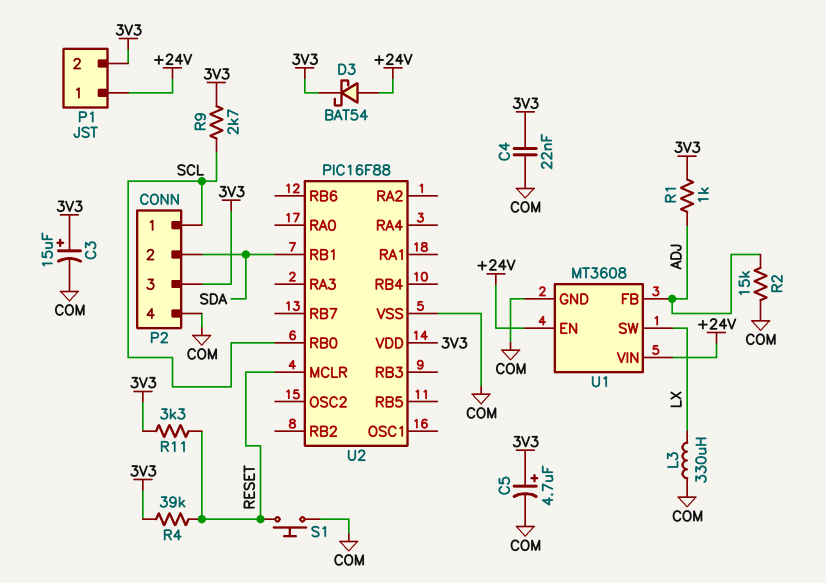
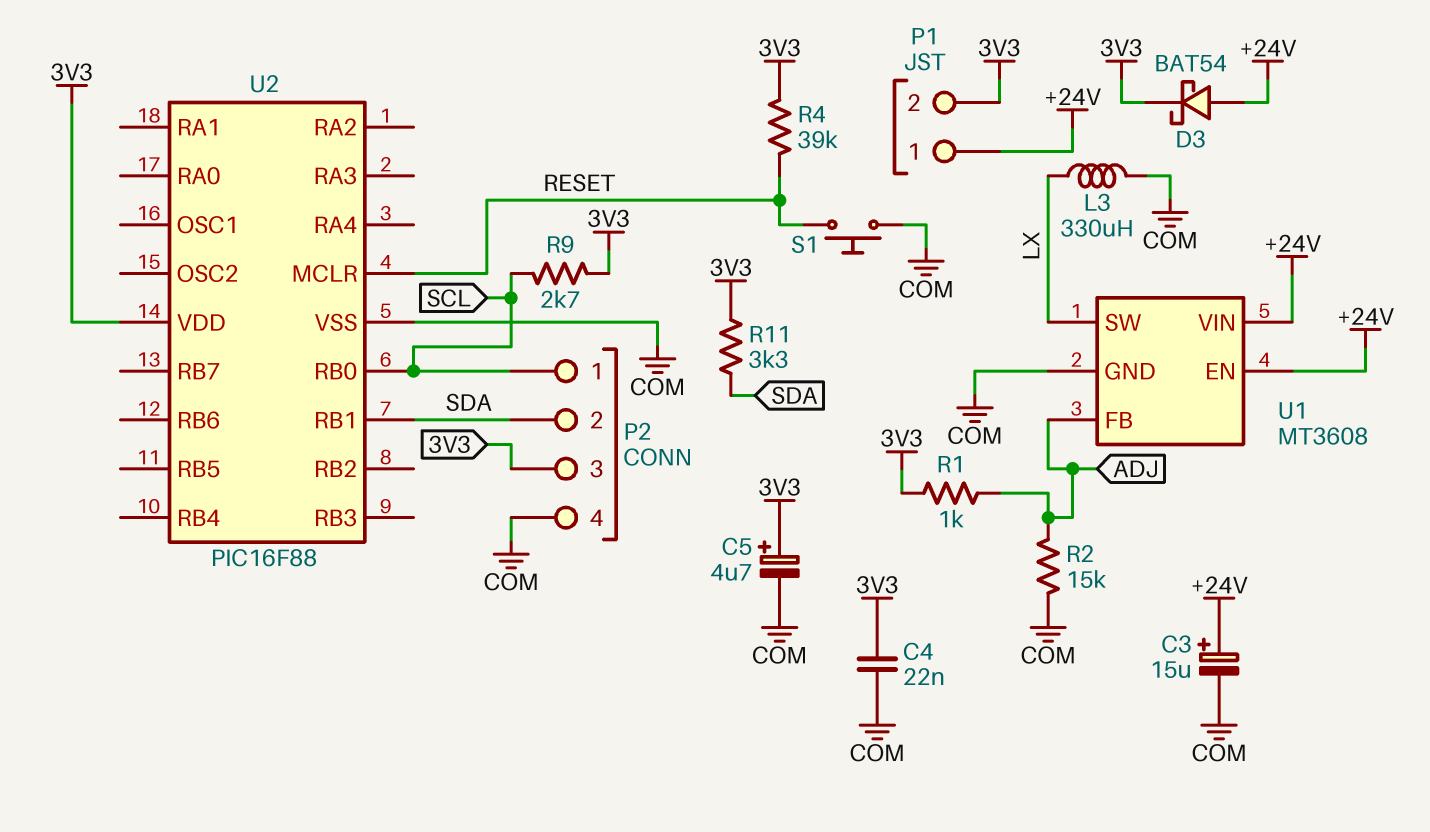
C3: 15uF (plus 3V3, minus COM) -> 15uF (plus +24V, minus COM)
R11: 3.3k (3V3, RESET) -> 3.3k (3V3, SDA)

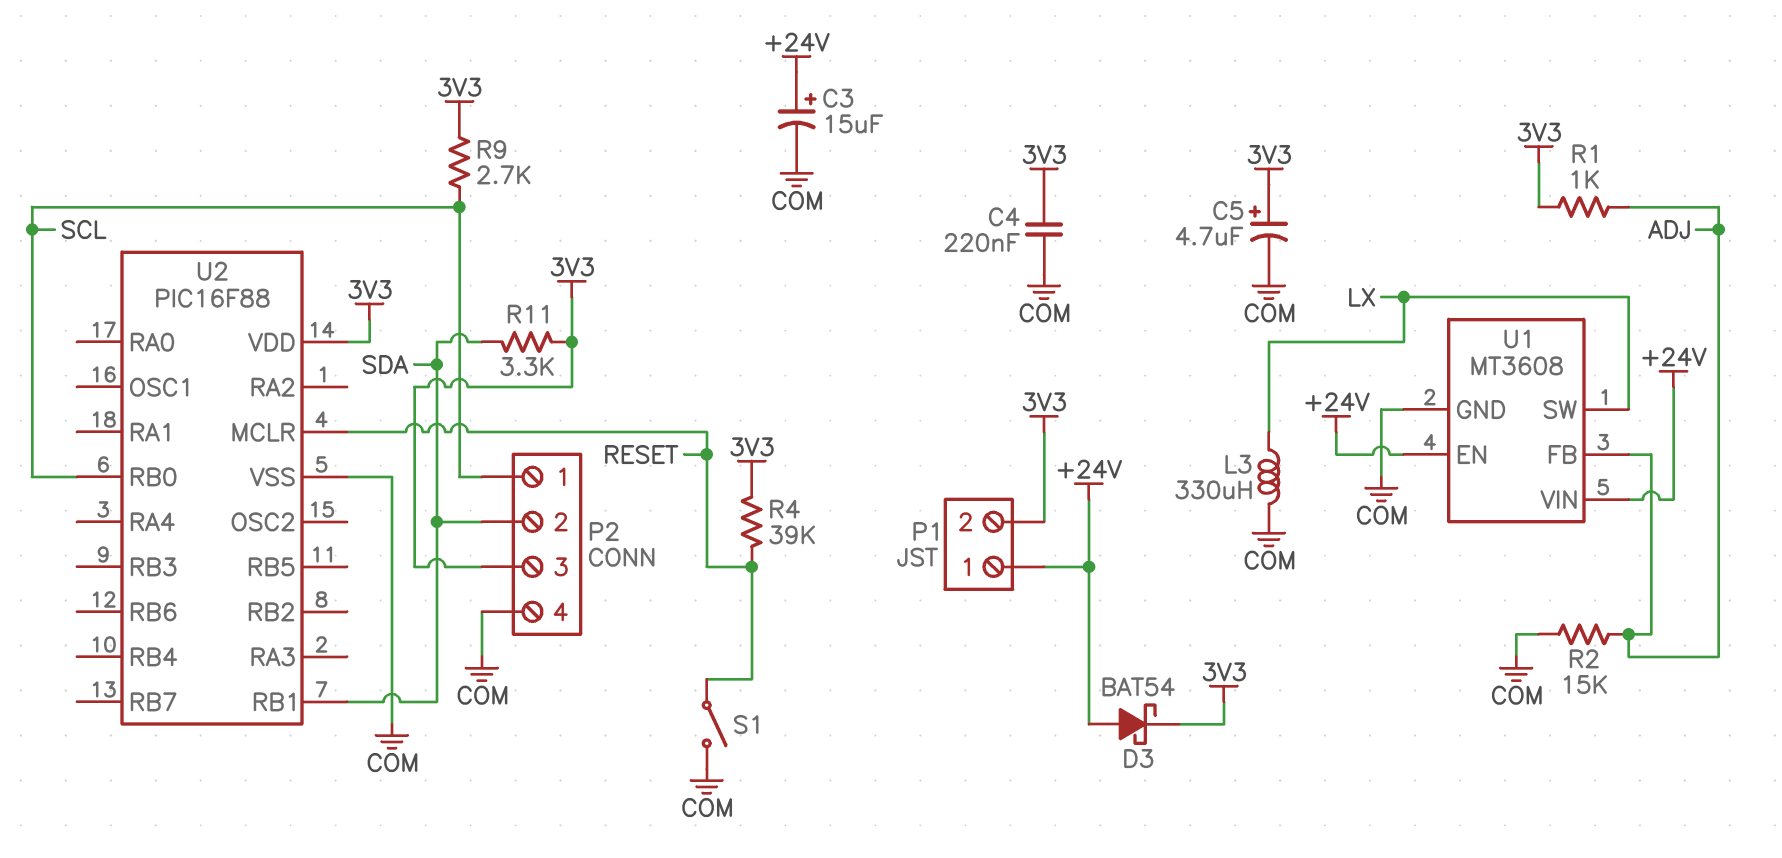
C4: 22nF (3V3, COM) -> 220nF (3V3, COM)
S1: button (COM, RESET) -> switch (COM, RESET)

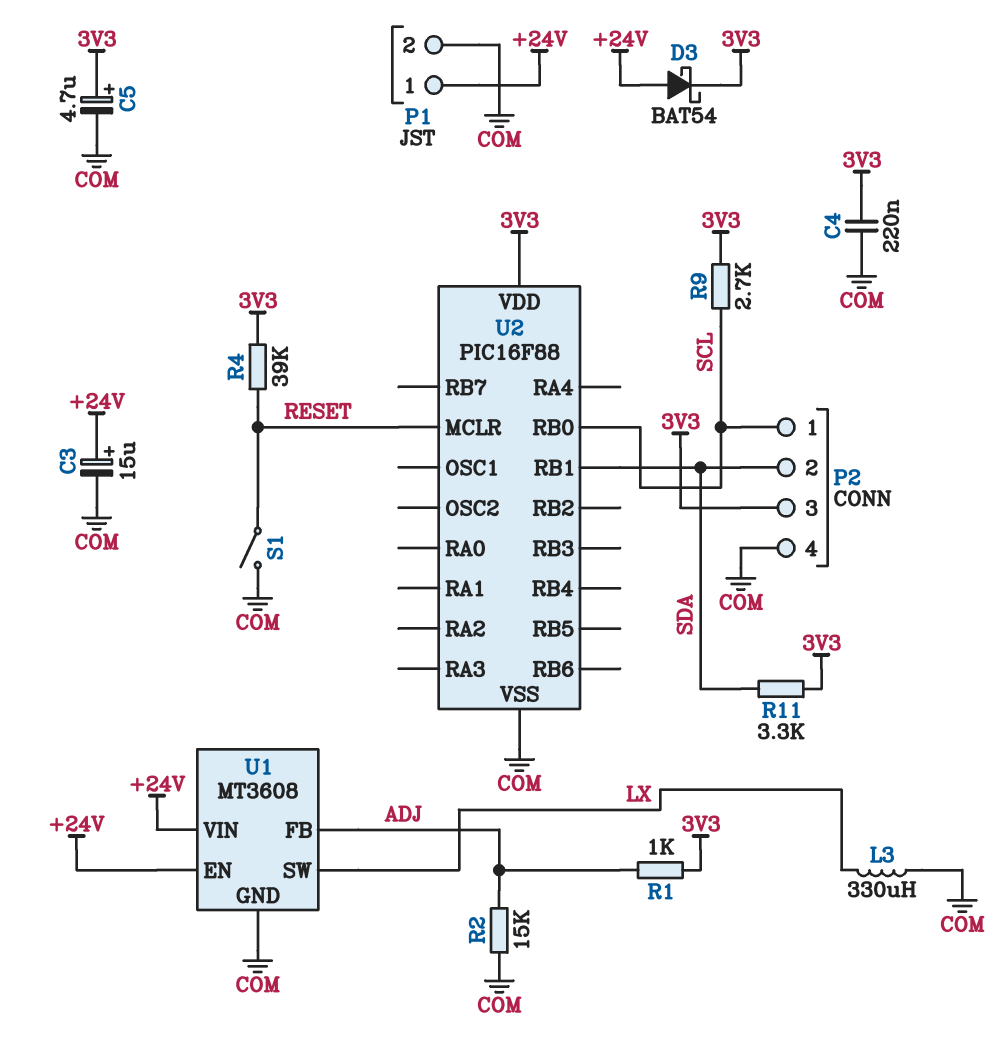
P1 pin 2: 3V3 -> COM

